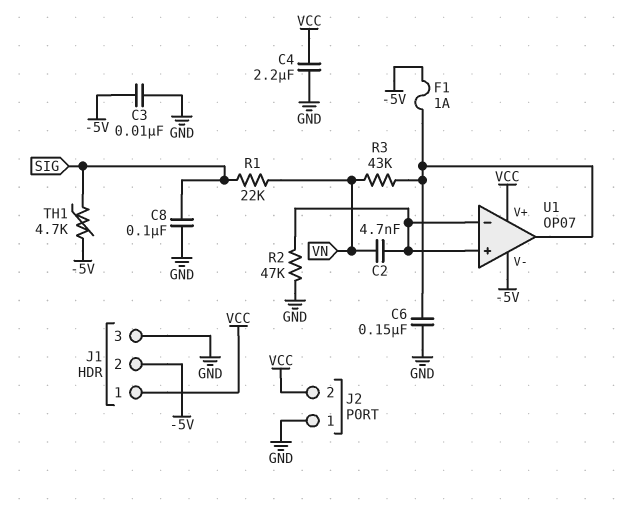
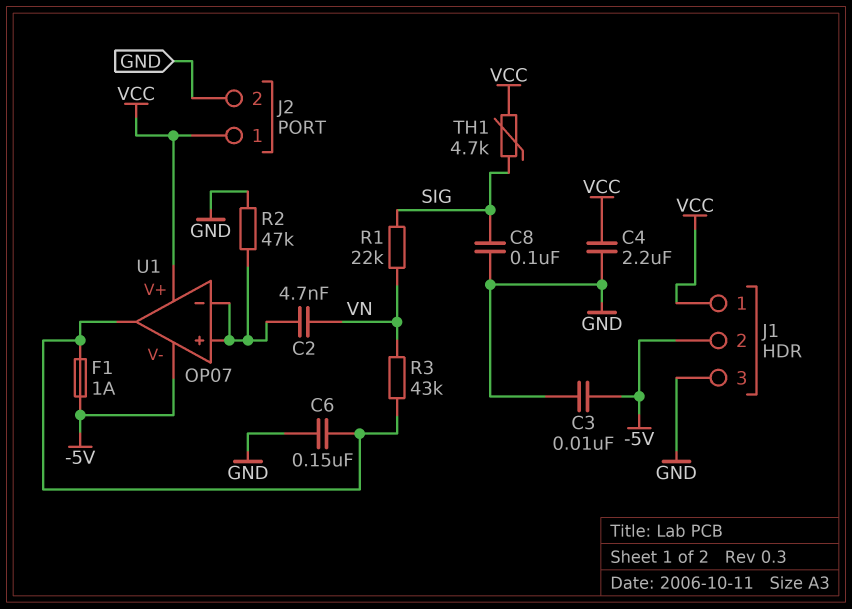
J2 pin 1: GND -> VCC
J2 pin 2: VCC -> GND
TH1: 4.7k (-5V, SIG) -> 4.7k (SIG, VCC)

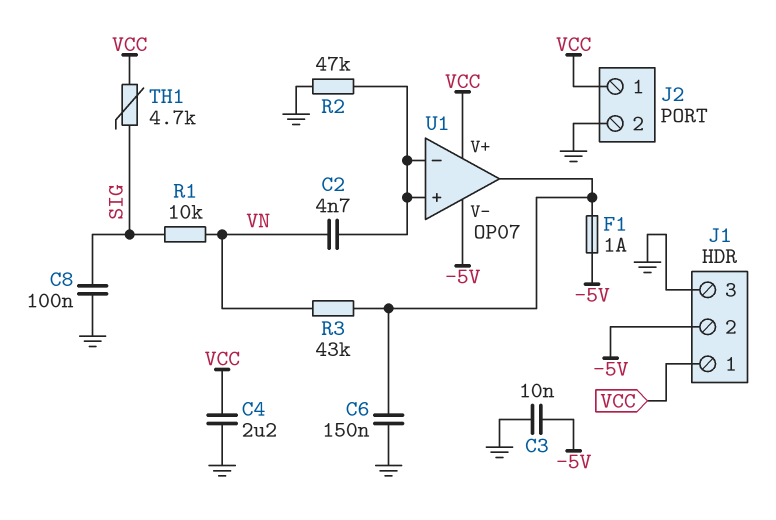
R1: 22k (SIG, VN) -> 10k (SIG, VN)

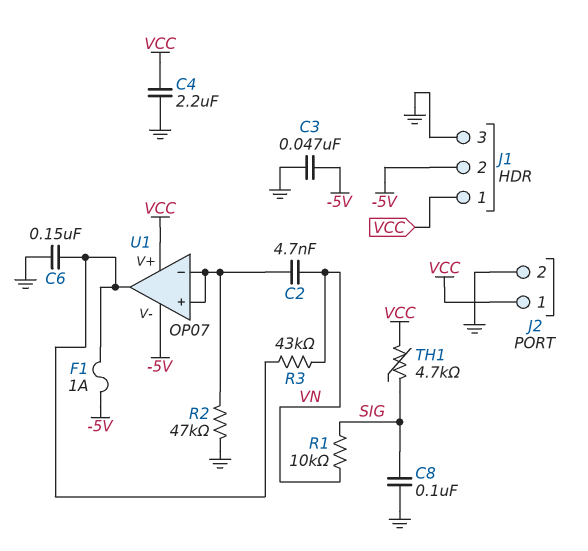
C3: 10nF (-5V, GND) -> 47nF (-5V, GND)

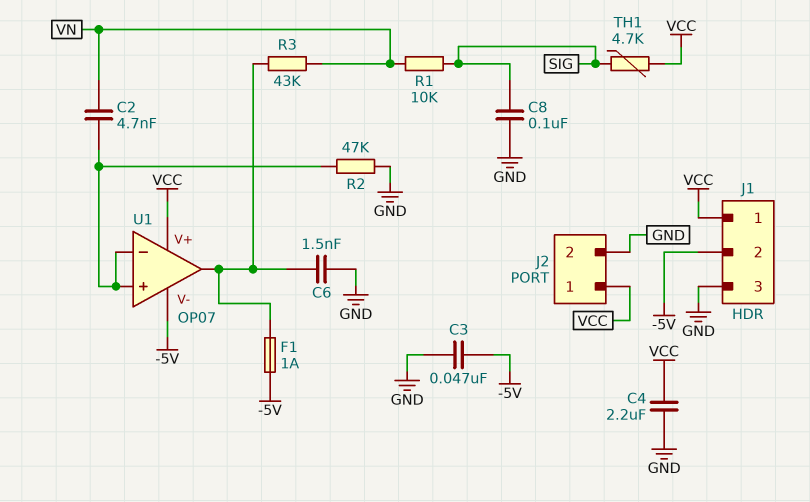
C6: 150nF (GND, U1/out) -> 1.5nF (GND, U1/out)

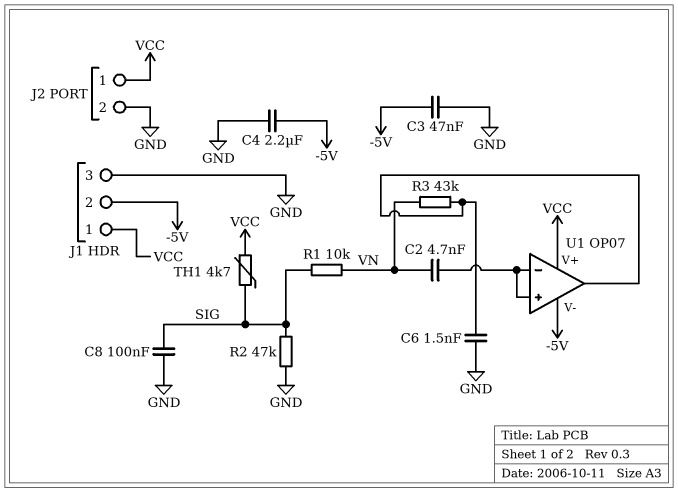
C4: 2.2uF (GND, VCC) -> 2.2uF (-5V, GND)
F1: 1A (-5V, U1/out) -> none
R2: 47k (GND, U1/in+) -> 47k (GND, SIG)

